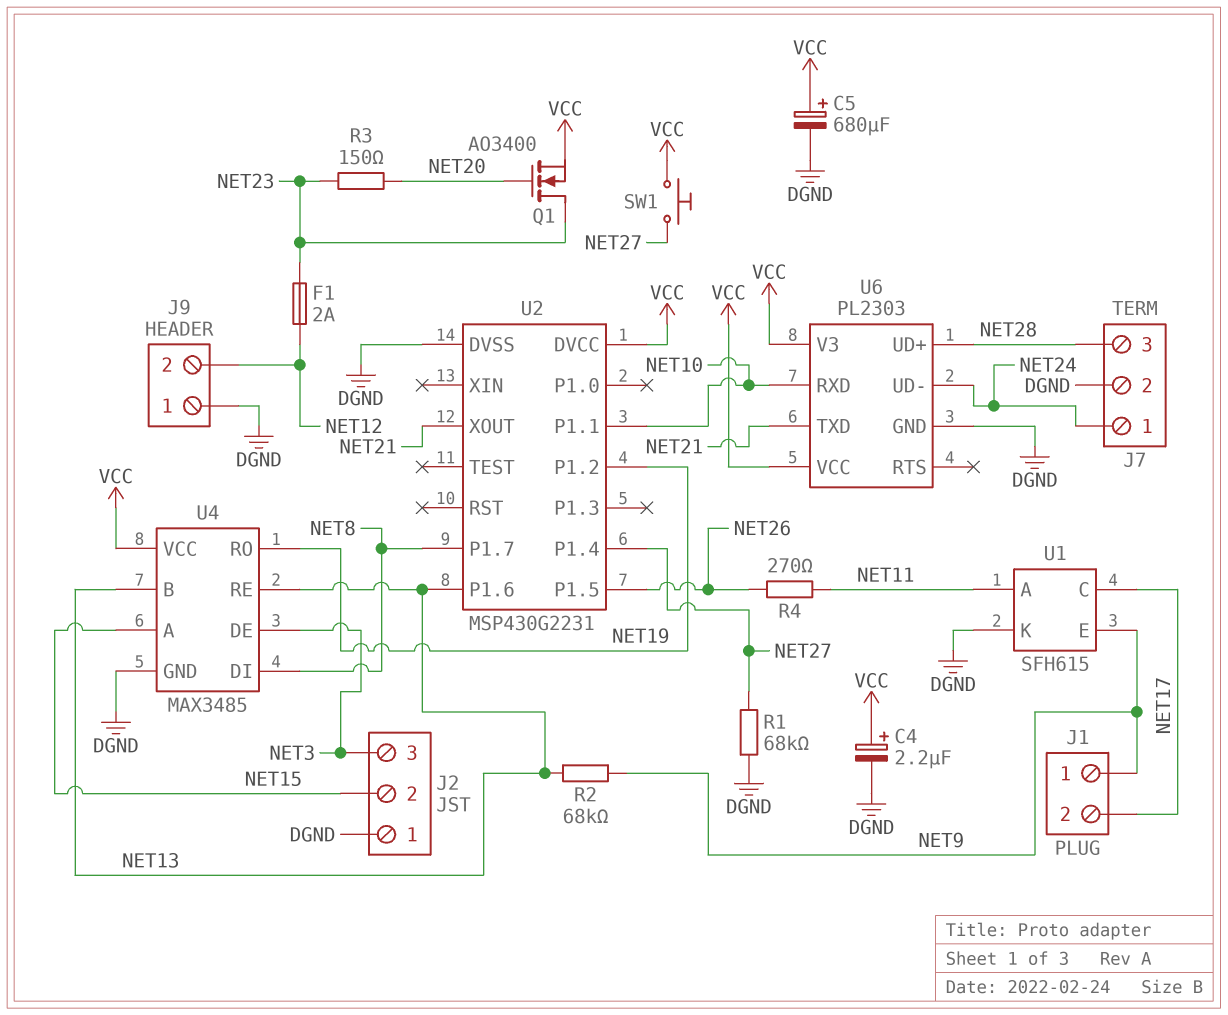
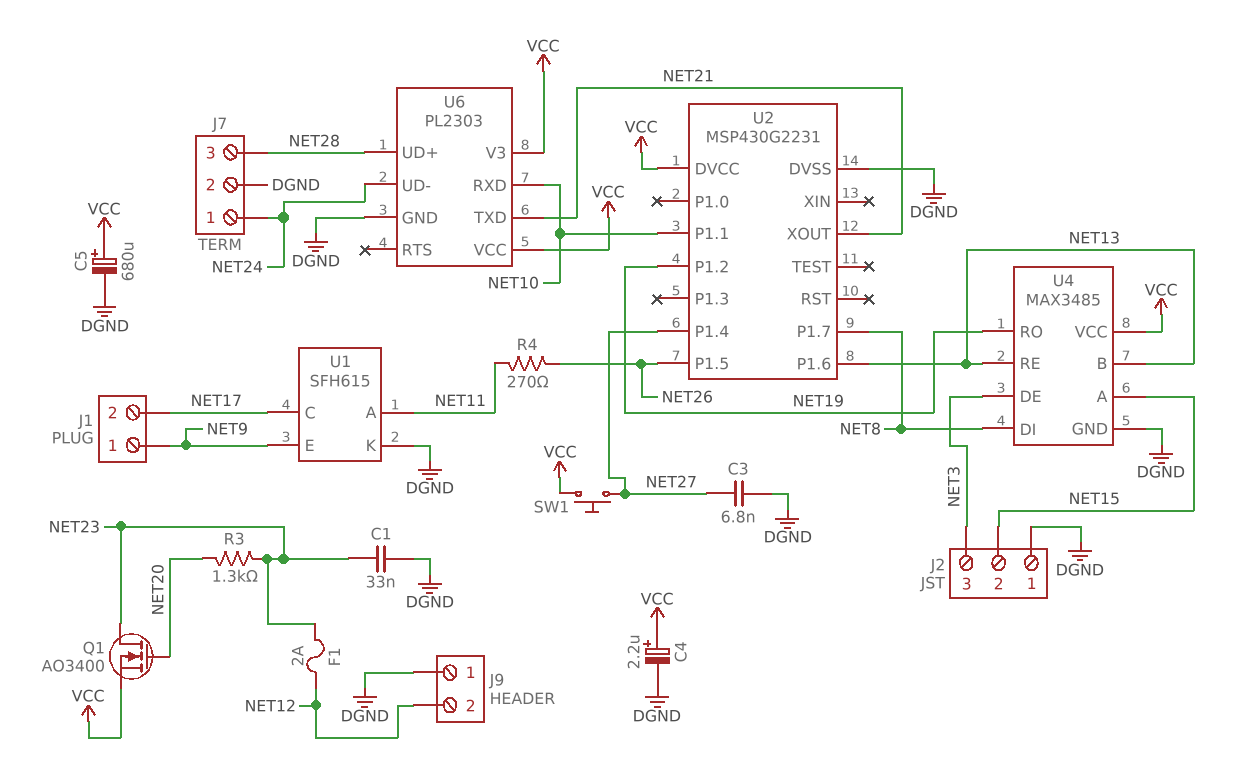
C1: none -> 33nF (DGND, NET23)
C3: none -> 6.8nF (DGND, NET27)
R1: 68k (DGND, NET27) -> none
R2: 68k (NET9, NET13) -> none
R3: 150 (NET20, NET23) -> 1.3k (NET20, NET23)

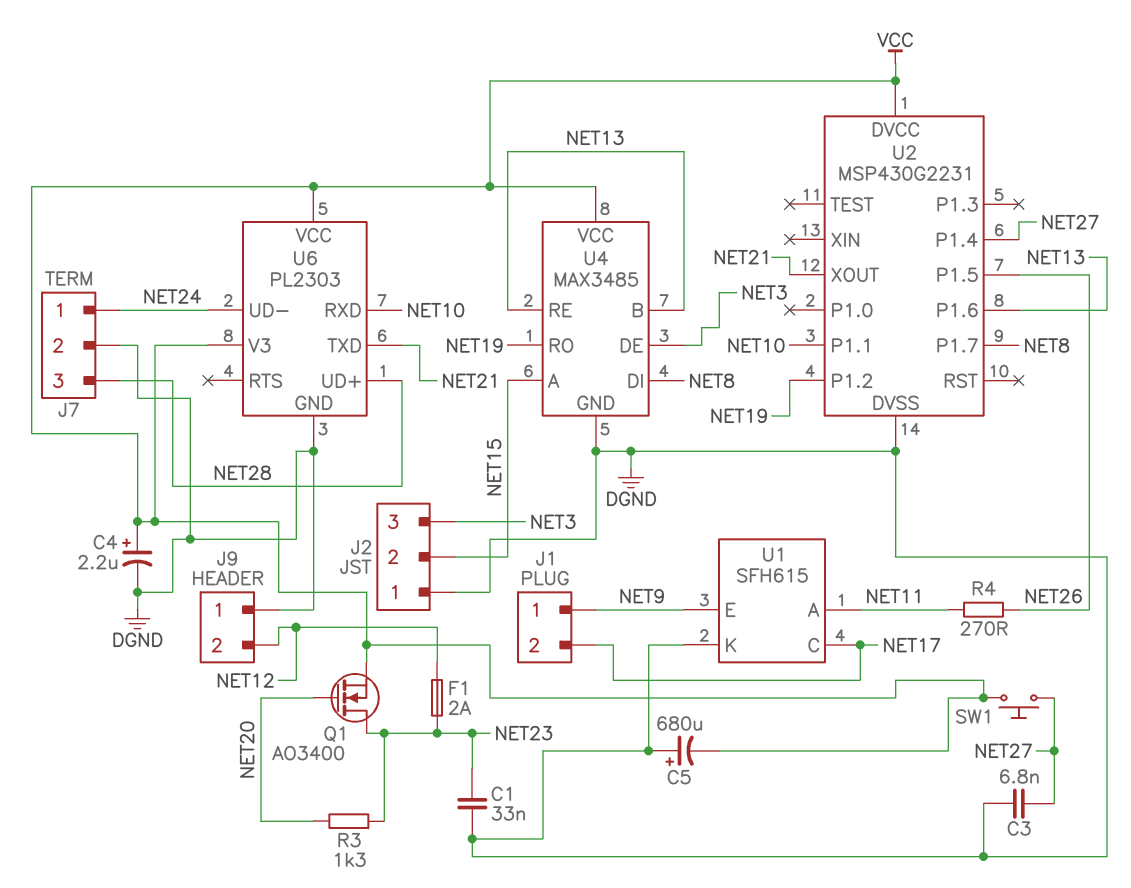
C5: 680uF (plus VCC, minus DGND) -> 680uF (plus DGND, minus VCC)

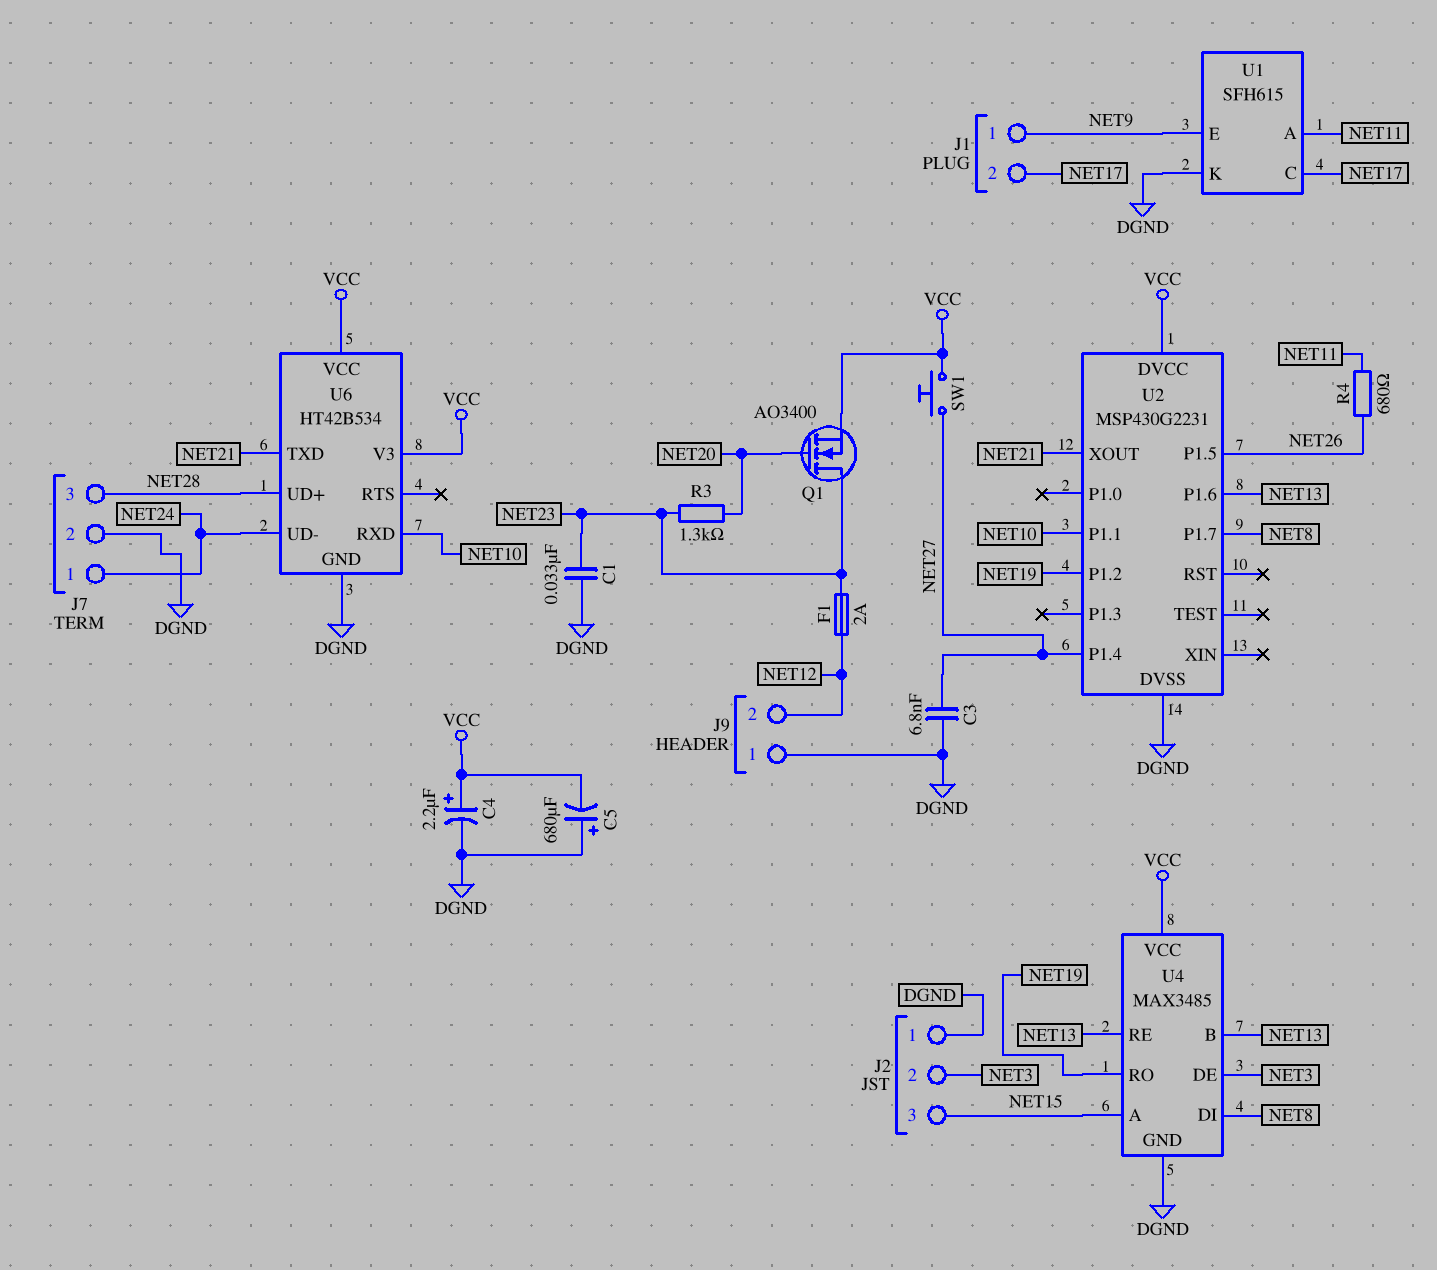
J2 pin 2: NET15 -> NET3
J2 pin 3: NET3 -> NET15
R4: 270 (NET11, NET26) -> 680 (NET11, NET26)
U6: PL2303 -> HT42B534

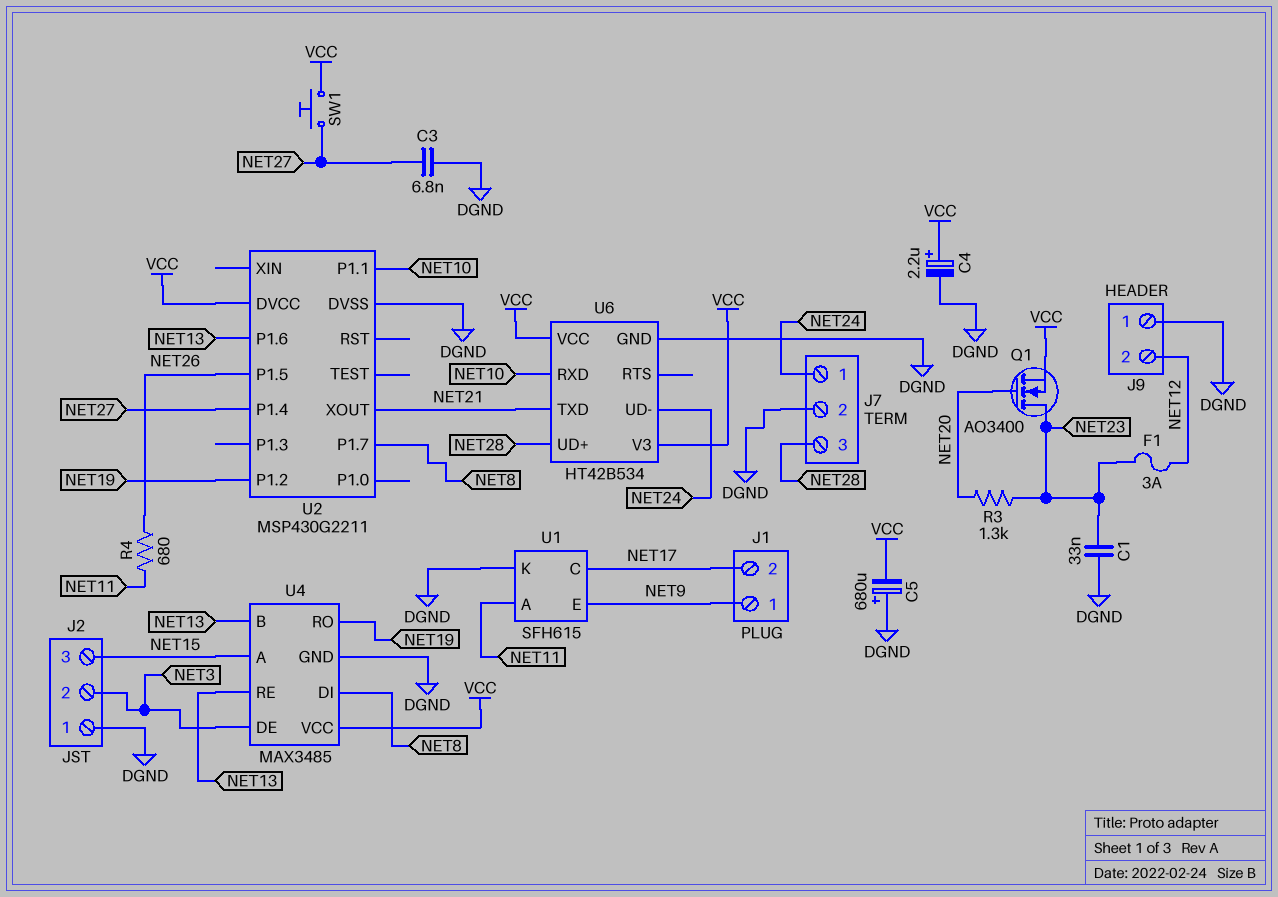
F1: 2A (NET12, NET23) -> 3A (NET12, NET23)
U2: MSP430G2231 -> MSP430G2211

